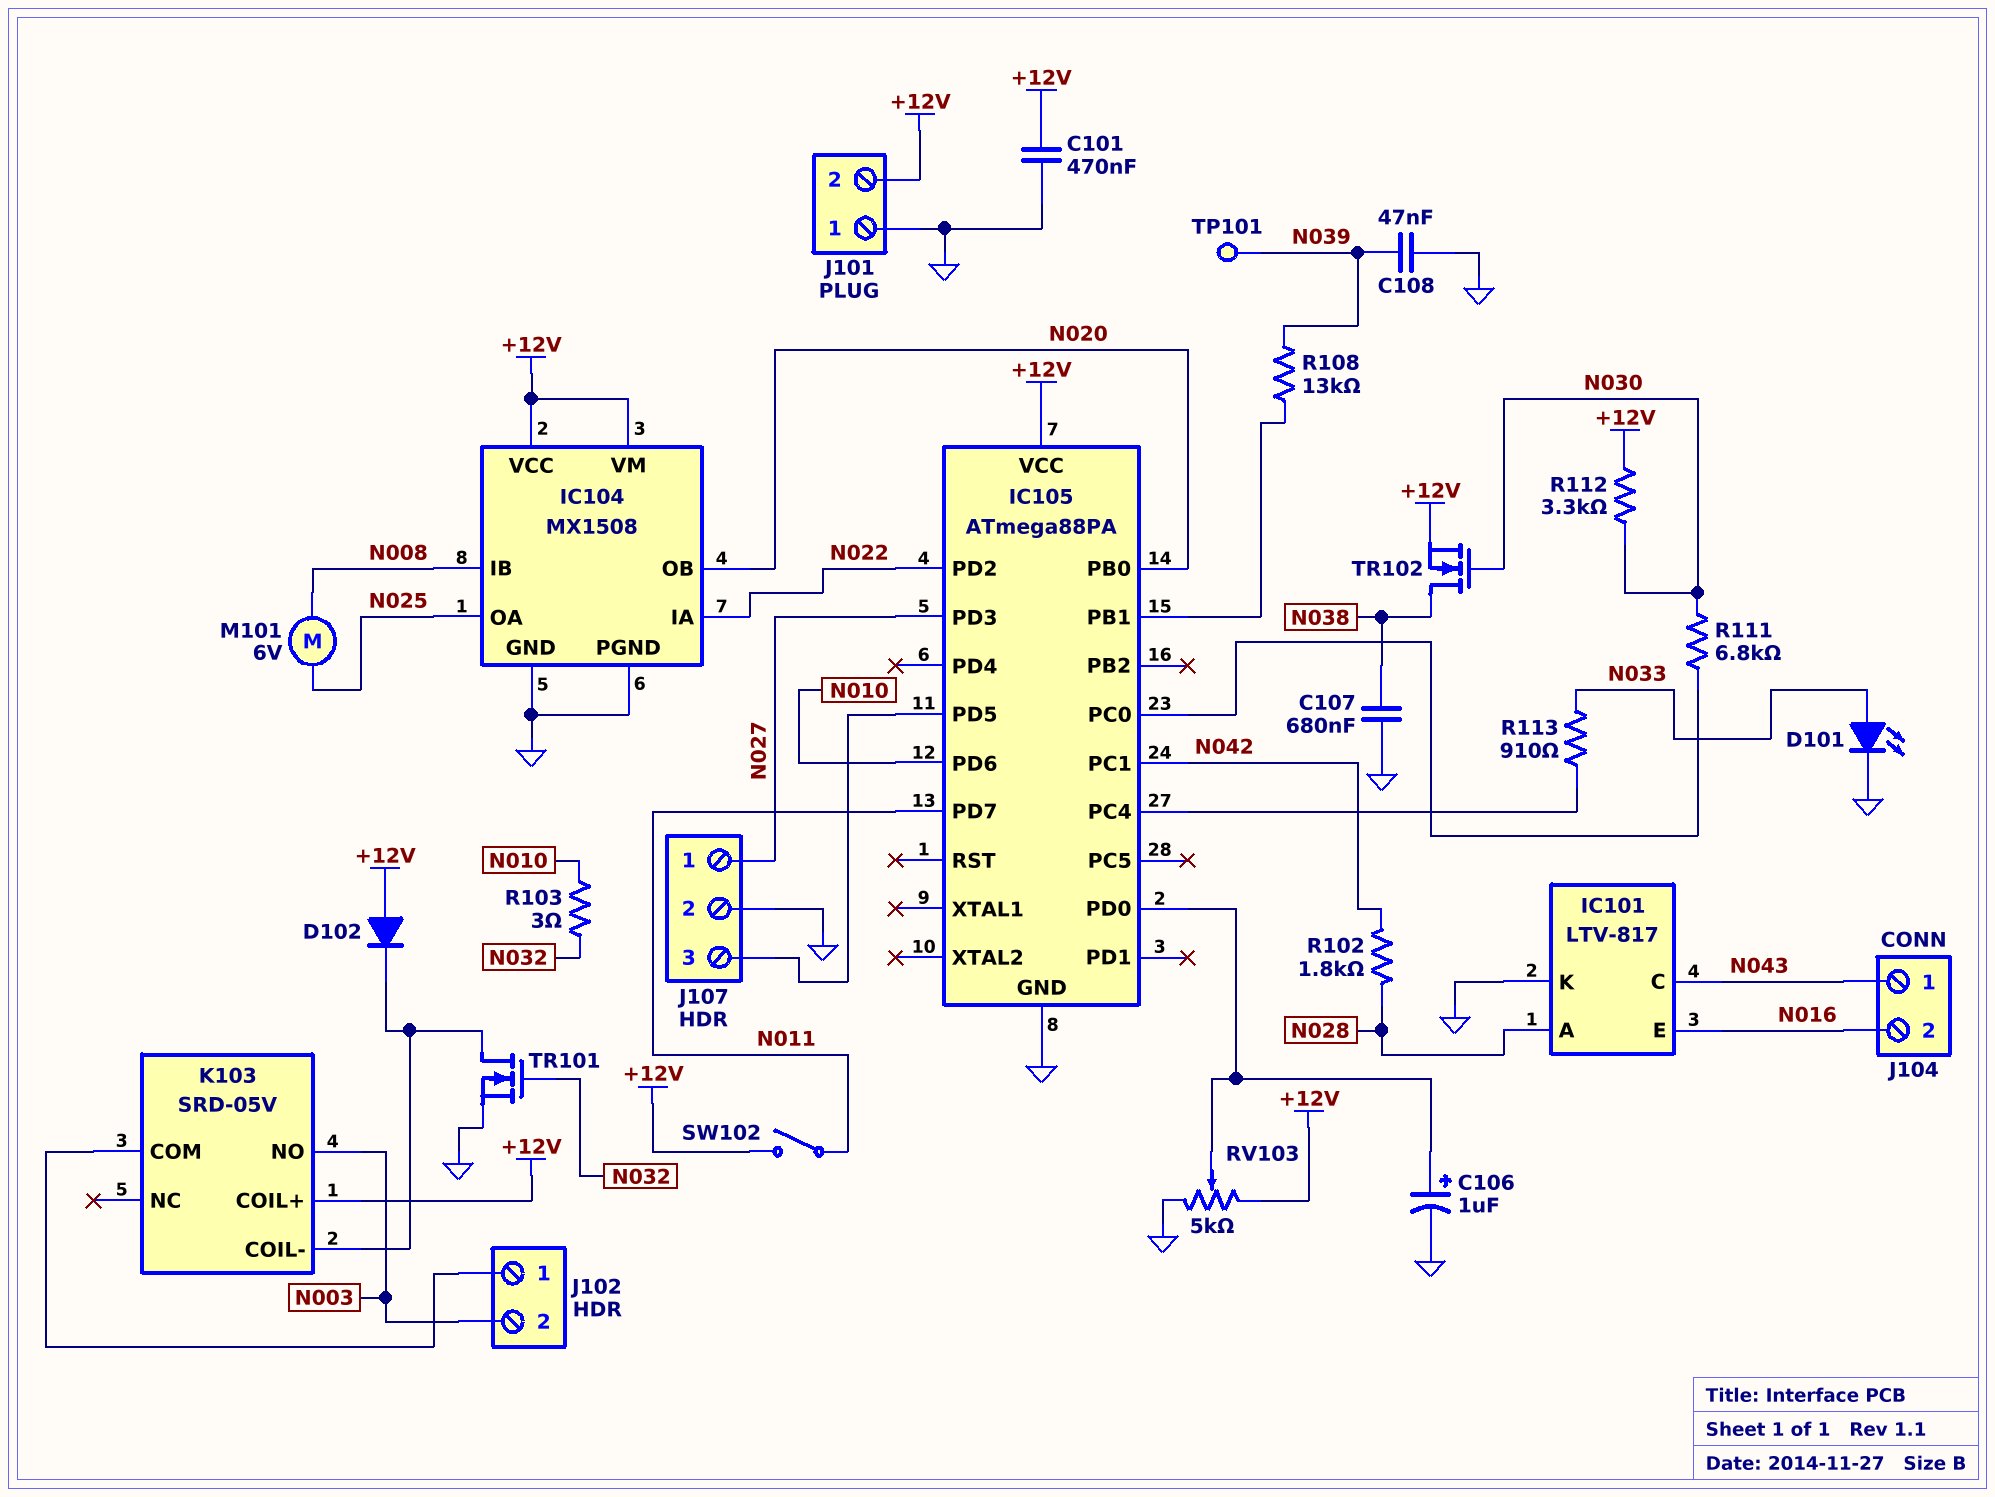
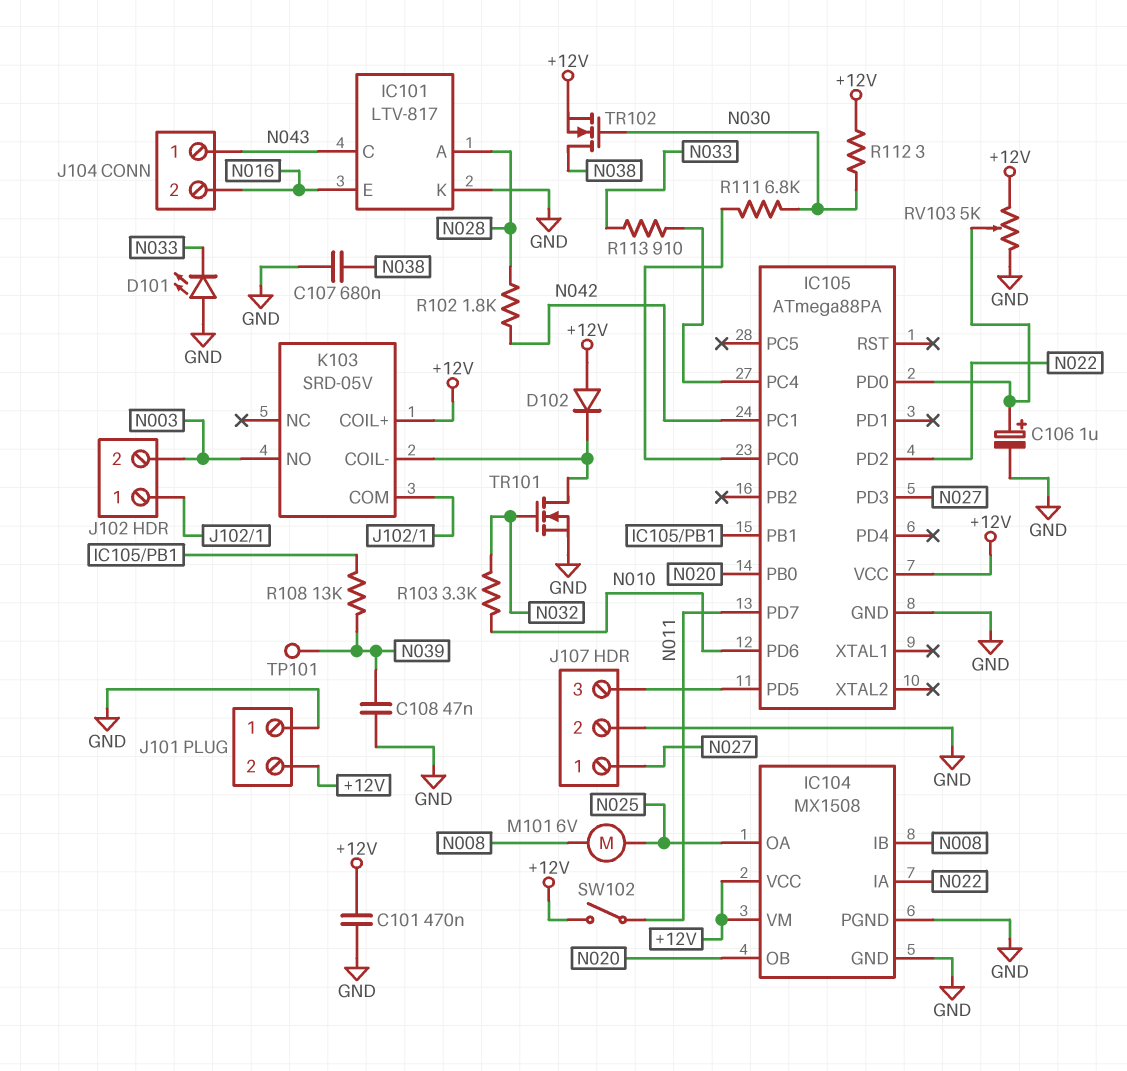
D101: LED (A N033, K GND) -> LED (A GND, K N033)
R103: 3 (N010, N032) -> 3.3k (N010, N032)
R112: 3.3k (+12V, N030) -> 3 (+12V, N030)

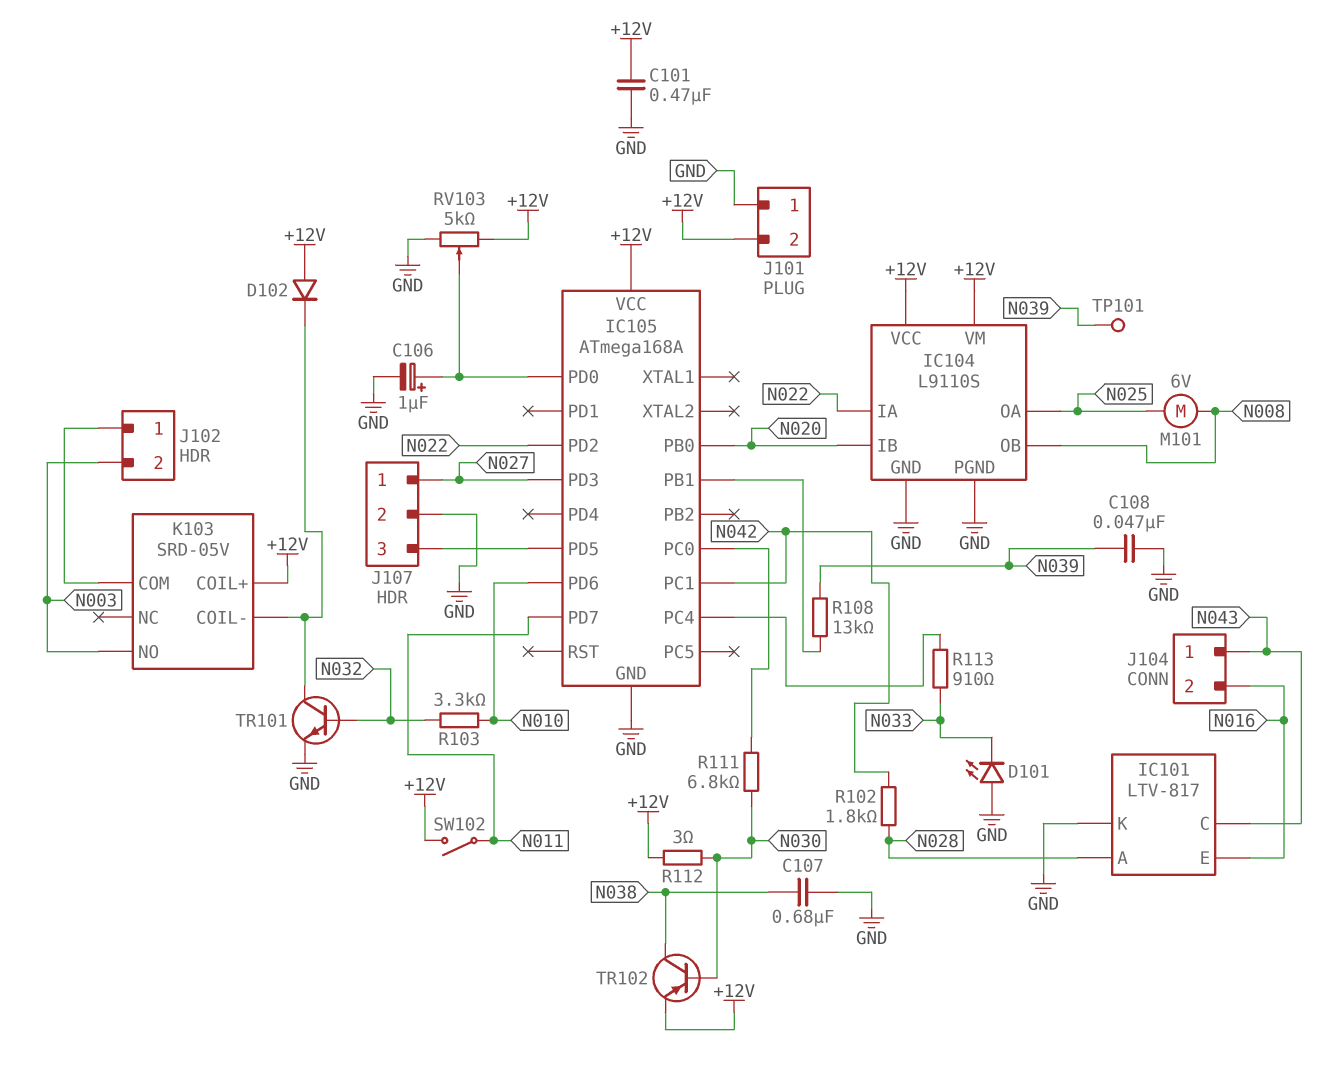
IC104: MX1508 -> L9110S
IC104 pin IB: N008 -> N020
IC104 pin OB: N020 -> N008
IC105: ATmega88PA -> ATmega168A
TR101: NMOS (G N032, D K103/COIL-, S GND) -> NPN (B N032, C K103/COIL-, E GND)
TR102: NMOS (G N030, D N038, S +12V) -> PNP (B N030, C N038, E +12V)

